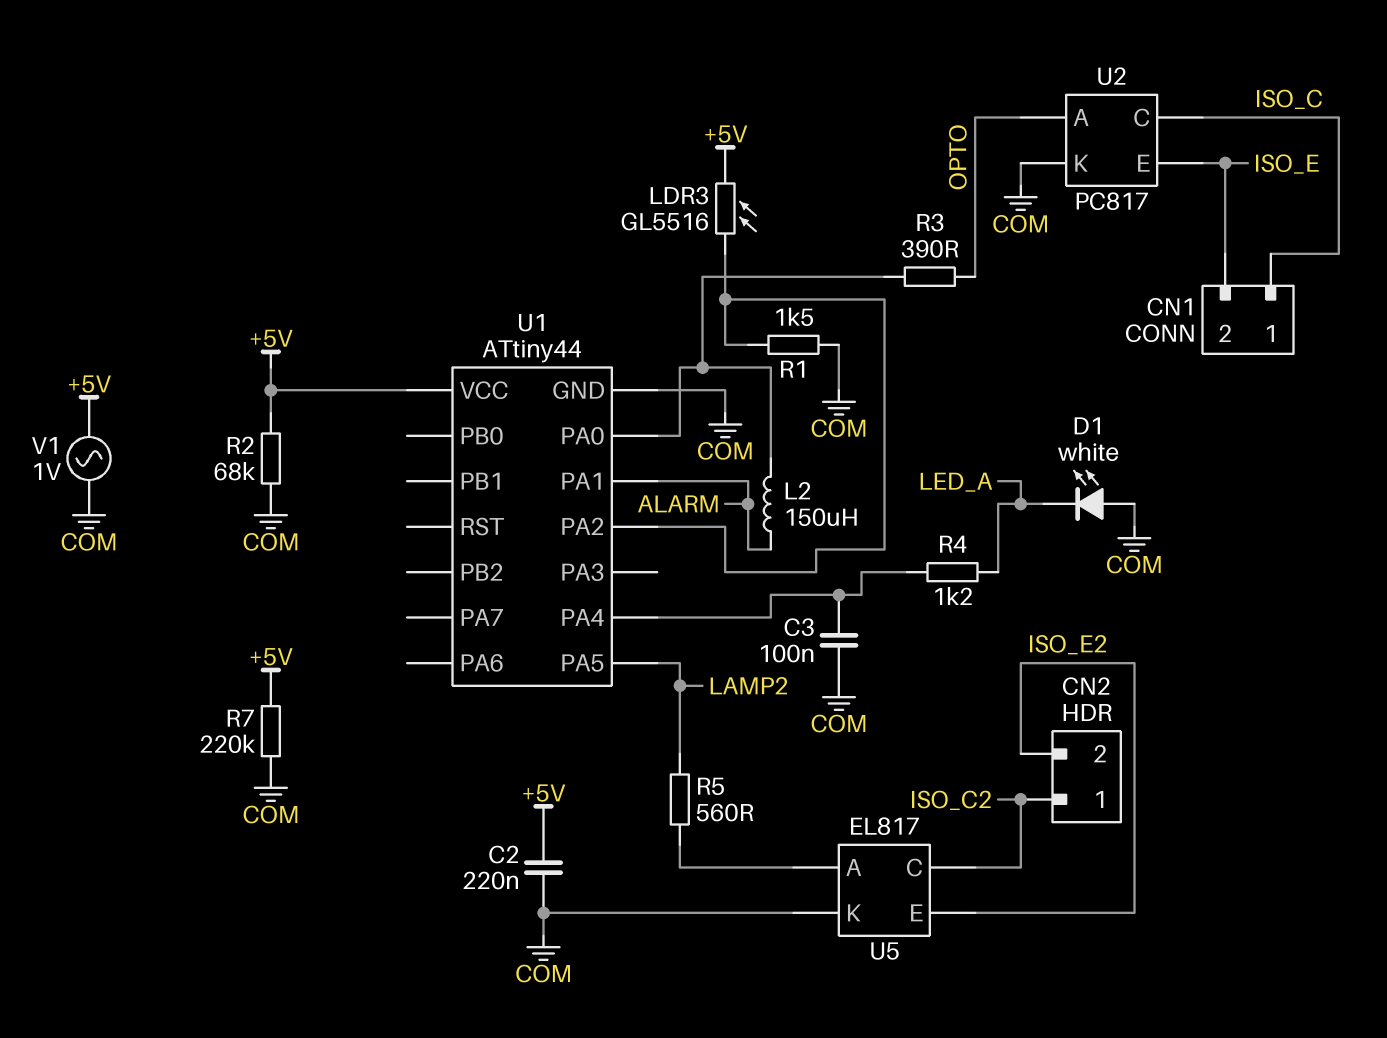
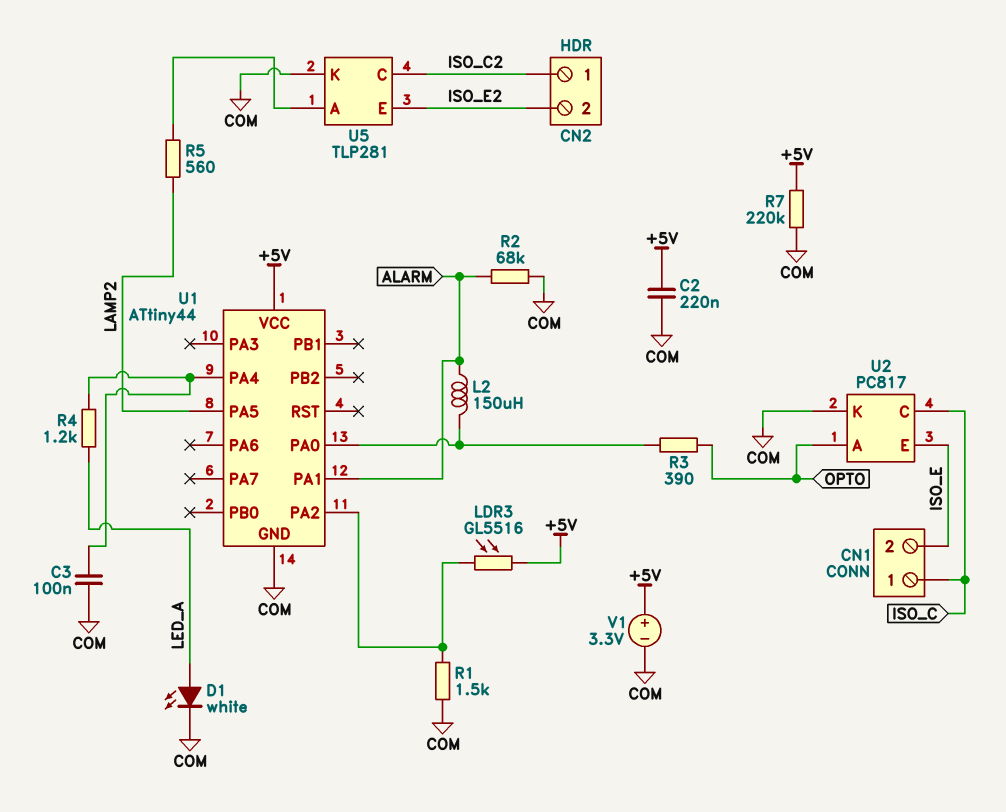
D1: LED white (A COM, K LED_A) -> LED white (A LED_A, K COM)
R2: 68k (+5V, COM) -> 68k (ALARM, COM)
U5: EL817 -> TLP281
V1: AC 1V (+5V, COM) -> 3.3V (plus +5V, minus COM)

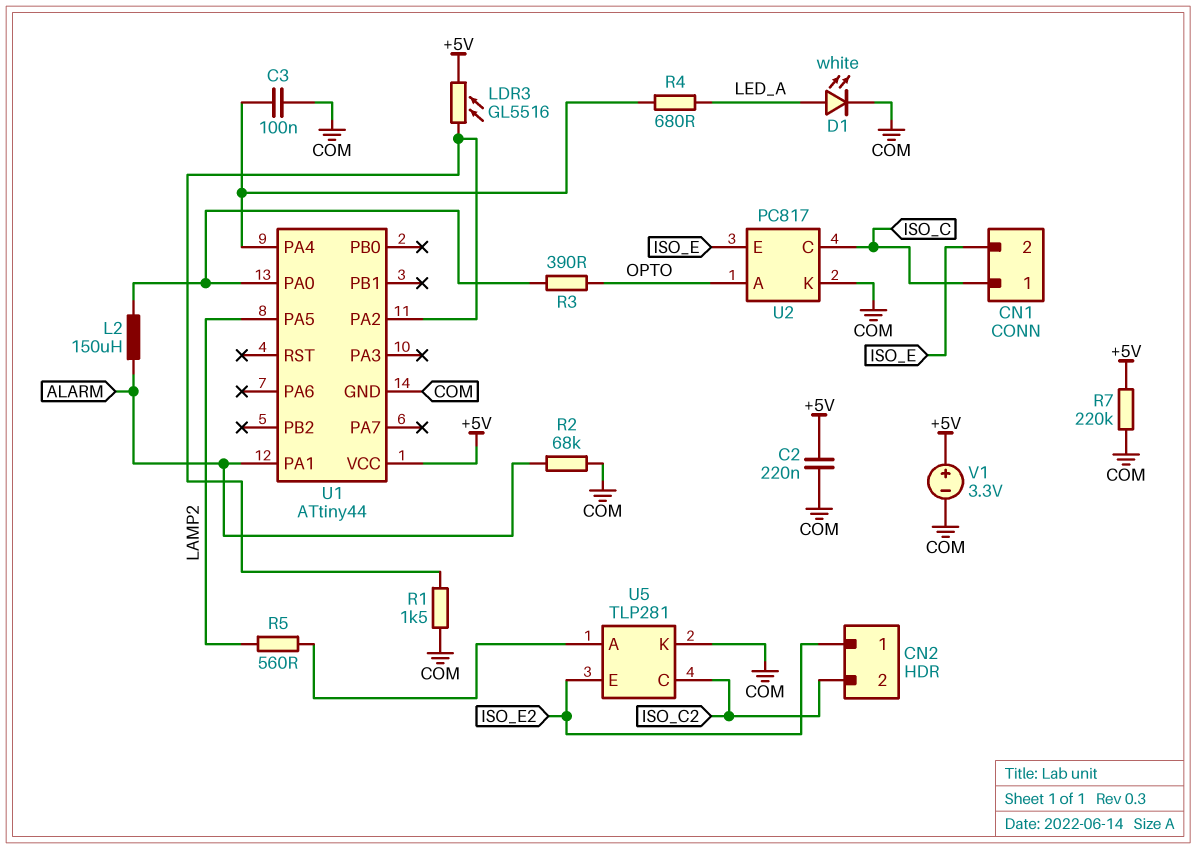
CN2 pin 1: ISO_C2 -> ISO_E2
CN2 pin 2: ISO_E2 -> ISO_C2
R4: 1.2k (LED_A, U1/PA4) -> 680 (LED_A, U1/PA4)

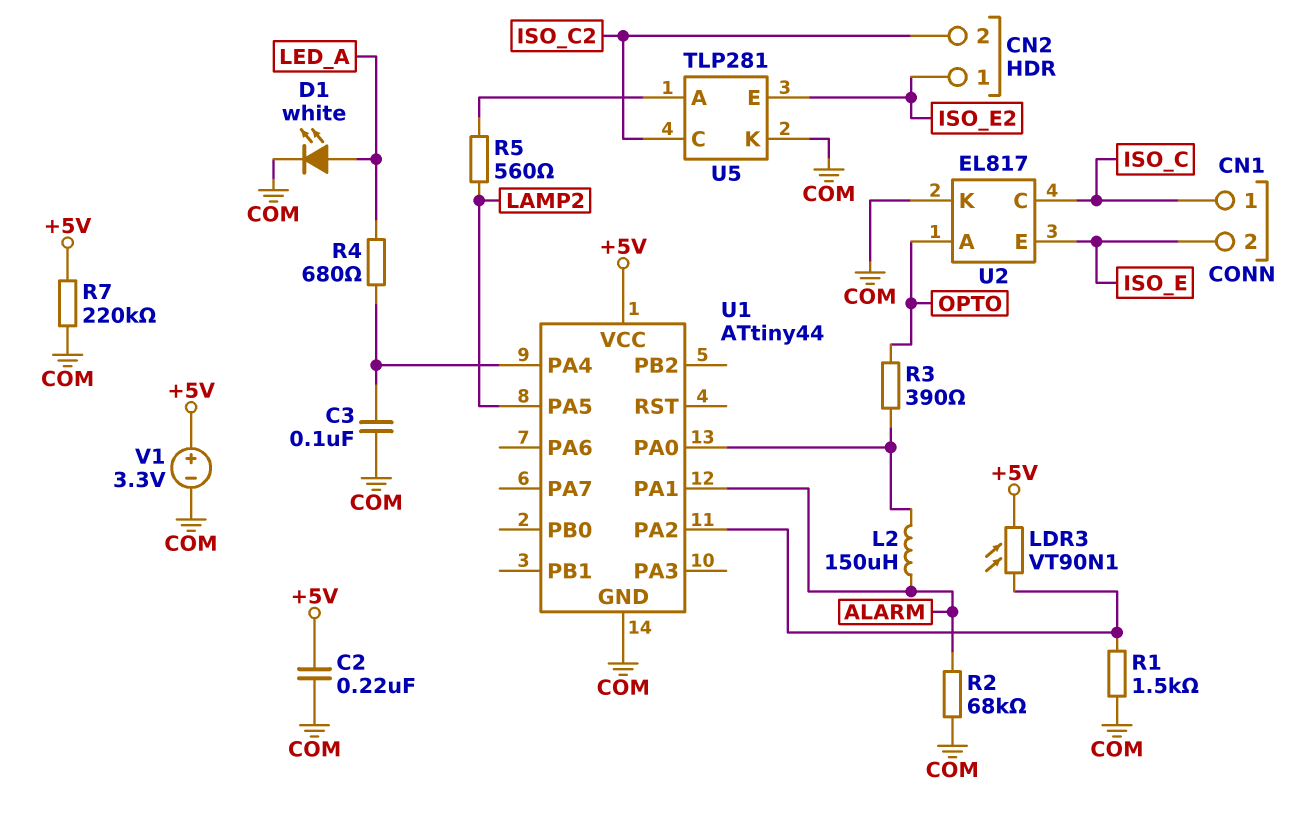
LDR3: GL5516 (+5V, U1/PA2) -> VT90N1 (+5V, U1/PA2)
U2: PC817 -> EL817

